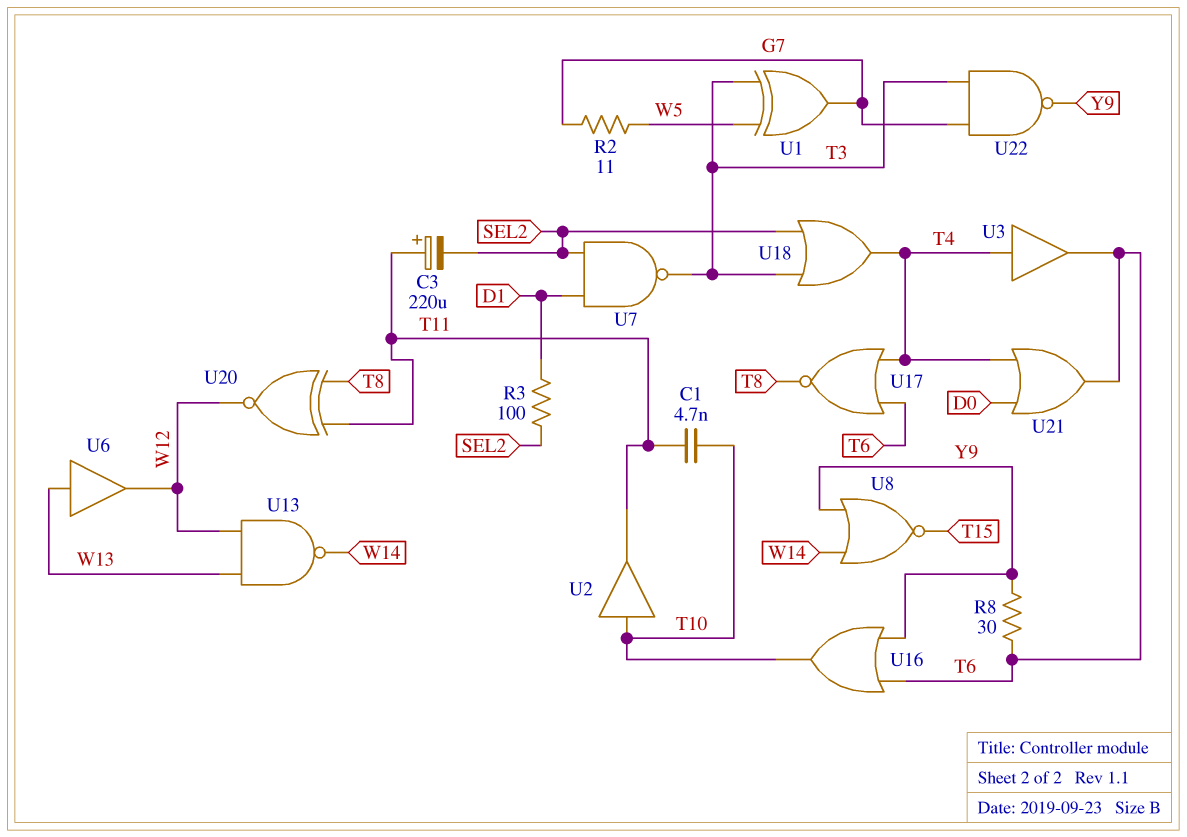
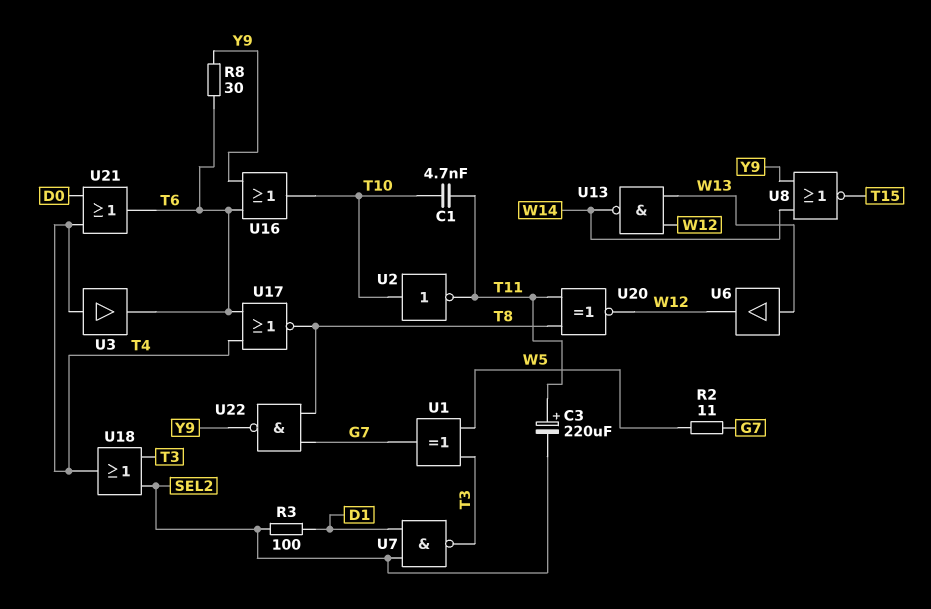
U2: buffer (in T10, out T11) -> NOT (in T10, out T11)
U22: NAND (in G7, in T3, out Y9) -> NAND (in G7, in T8, out Y9)

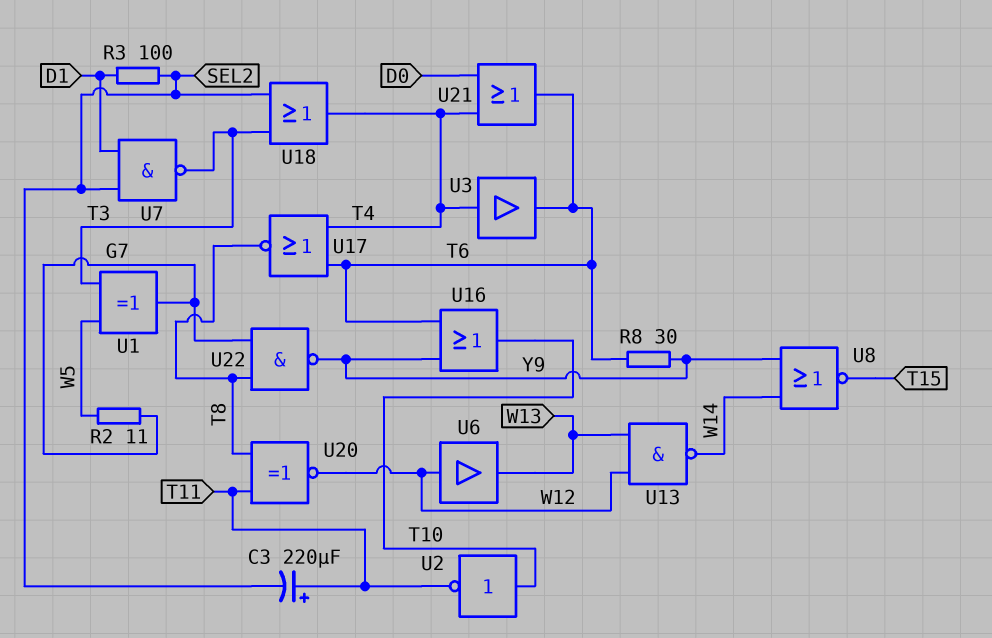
C1: 4.7nF (T10, T11) -> none
U6: buffer (in W13, out W12) -> buffer (in W12, out W13)

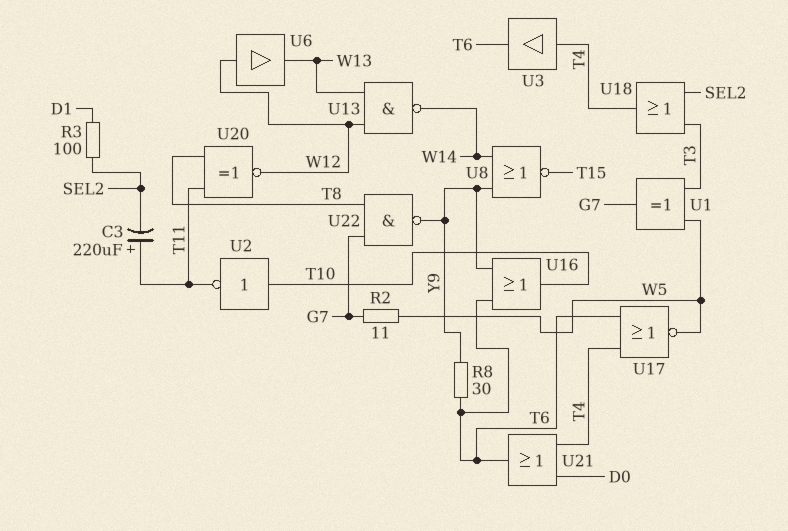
U7: NAND (in D1, in SEL2, out T3) -> none
U17: NOR (in T4, in T6, out T8) -> NOR (in T4, in T6, out W5)

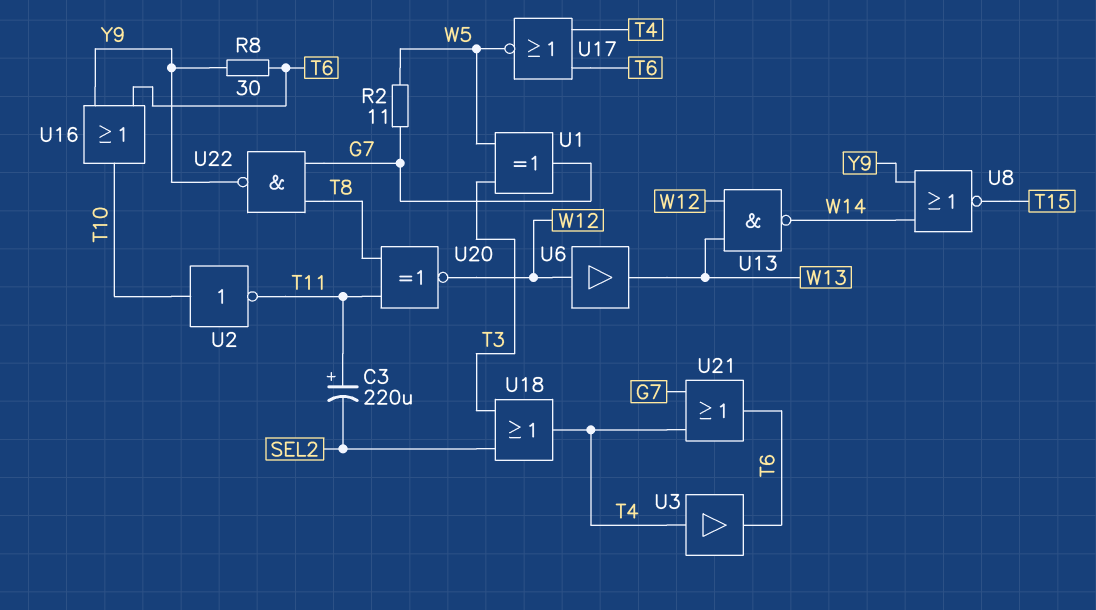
R3: 100 (D1, SEL2) -> none
U21: OR (in D0, in T4, out T6) -> OR (in G7, in T4, out T6)

